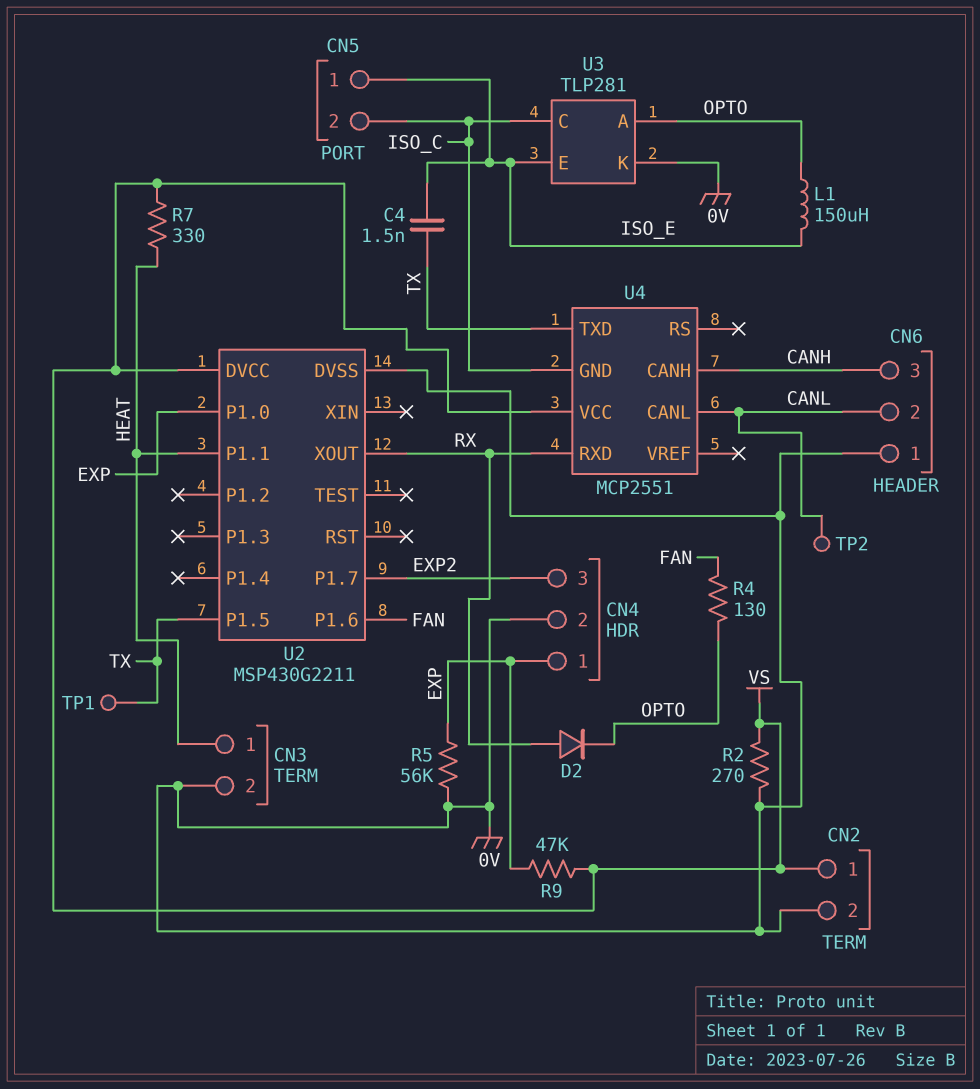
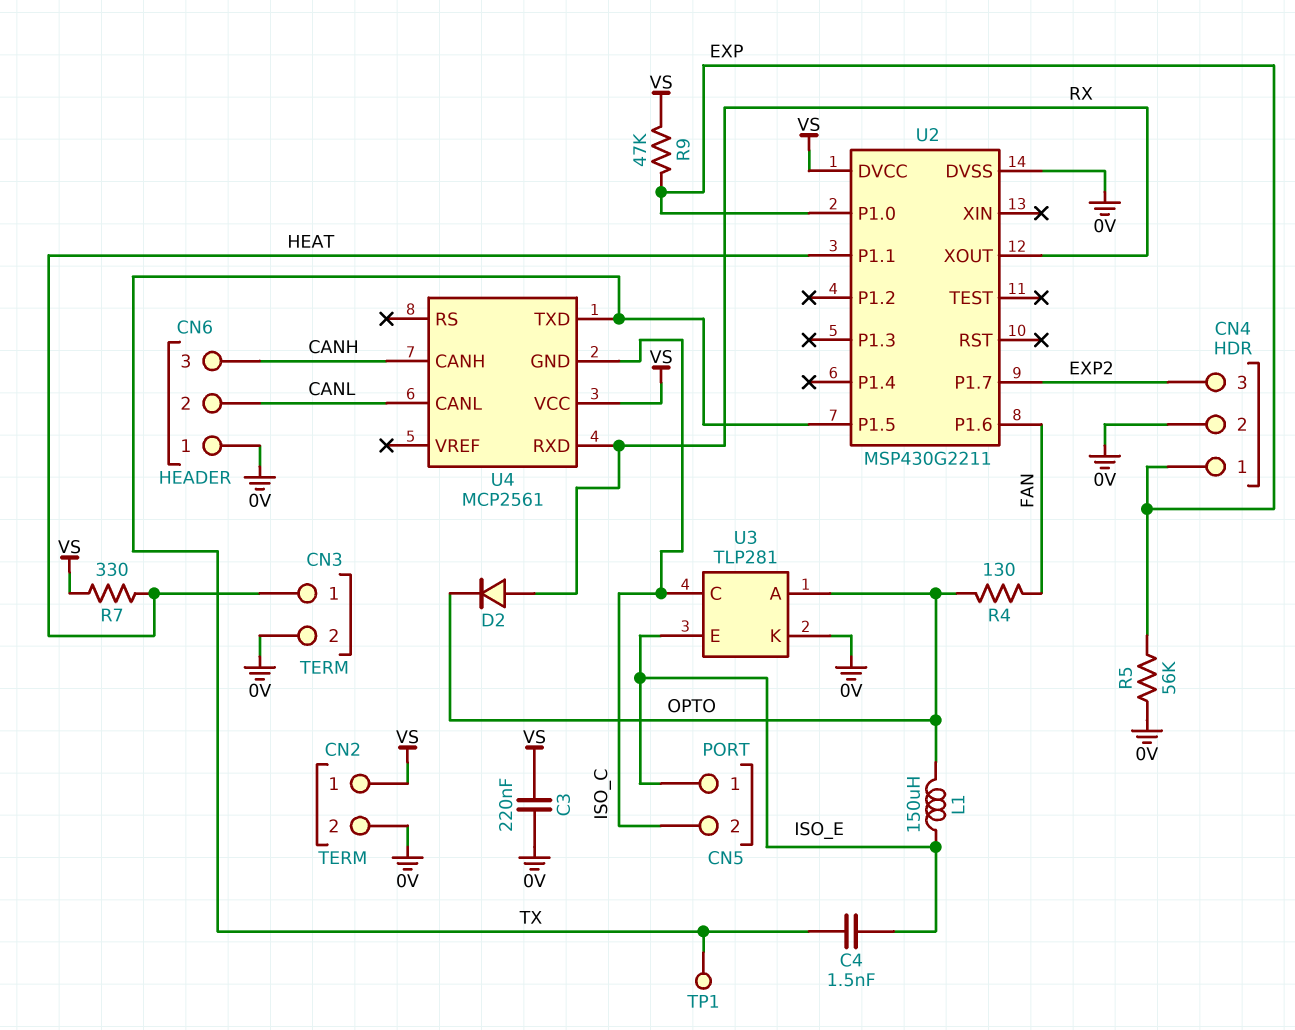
C3: none -> 220nF (0V, VS)
R2: 270 (0V, VS) -> none
TP2: test point (CANL) -> none
U4: MCP2551 -> MCP2561

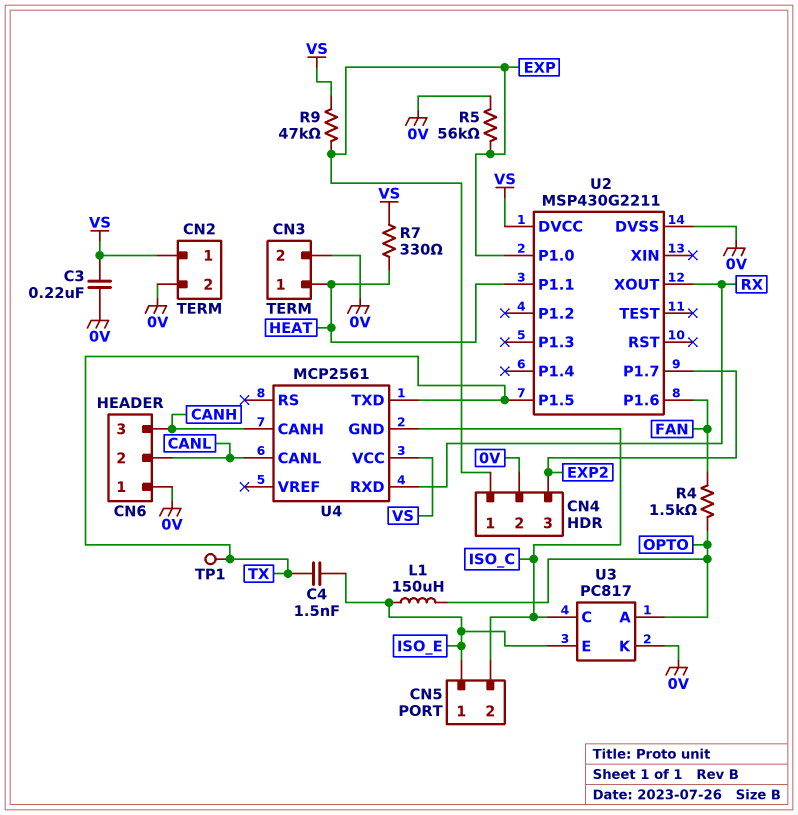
D2: diode (A RX, K OPTO) -> none
R4: 130 (FAN, OPTO) -> 1.5k (FAN, OPTO)
U3: TLP281 -> PC817

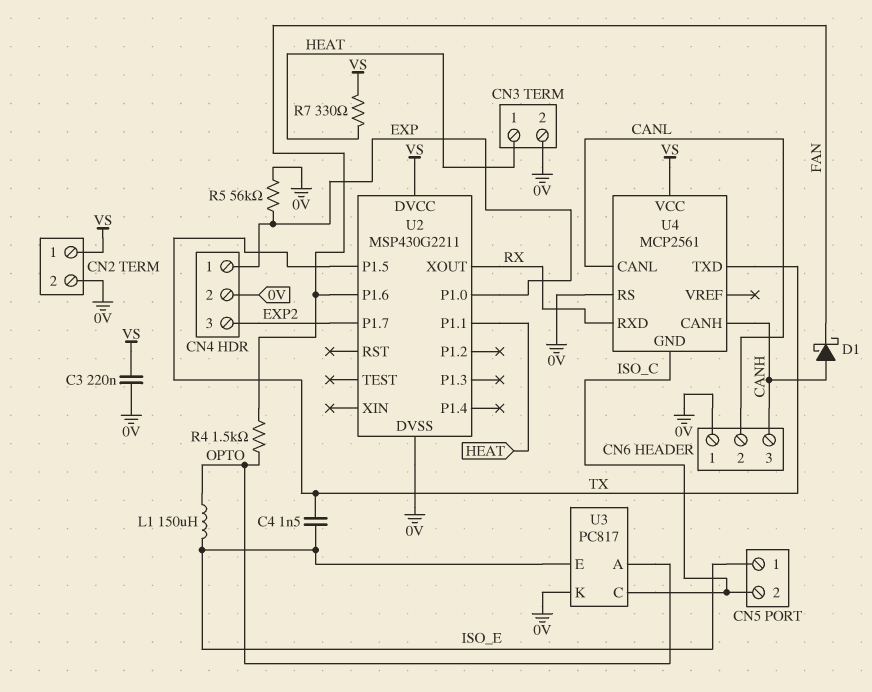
D1: none -> schottky (A CANH, K FAN)
R9: 47k (EXP, VS) -> none
TP1: test point (TX) -> none
U4 pin RS: none -> 0V

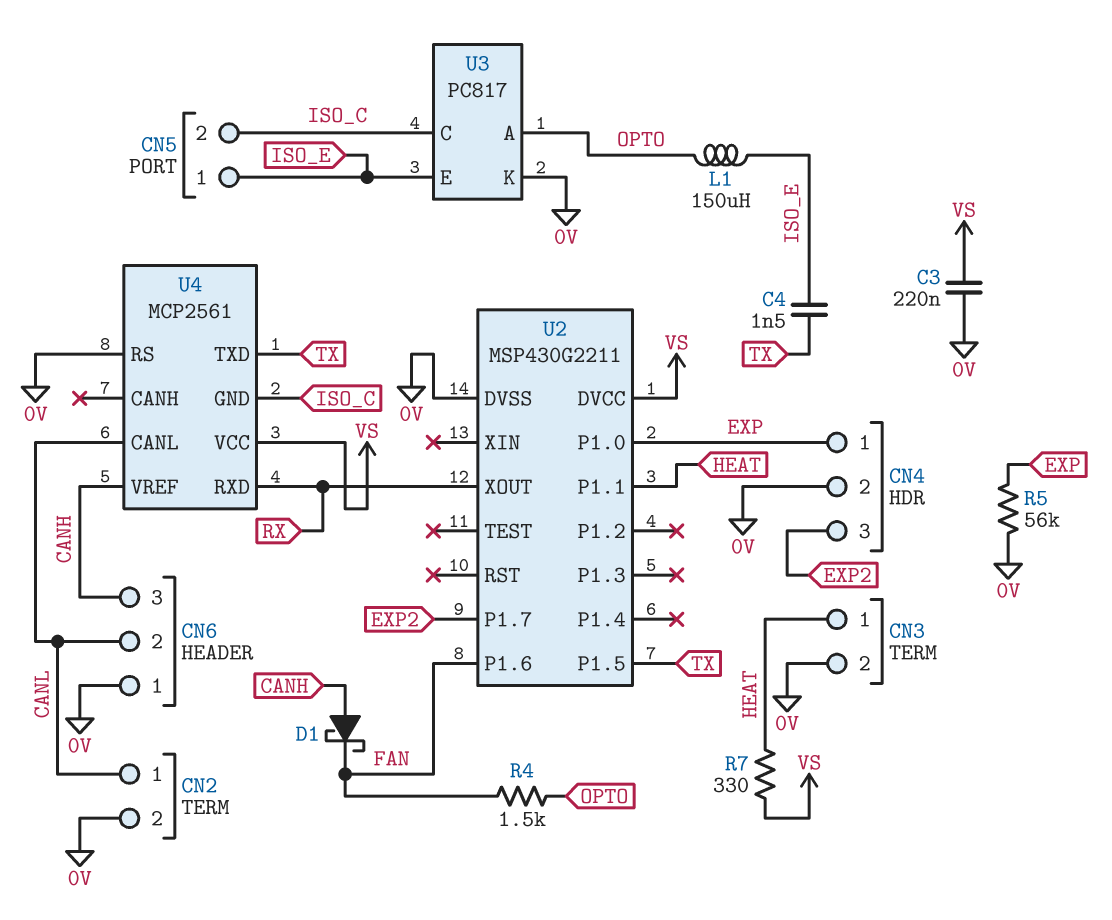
CN2 pin 1: VS -> CANL
U4 pin CANH: CANH -> none
U4 pin VREF: none -> CANH

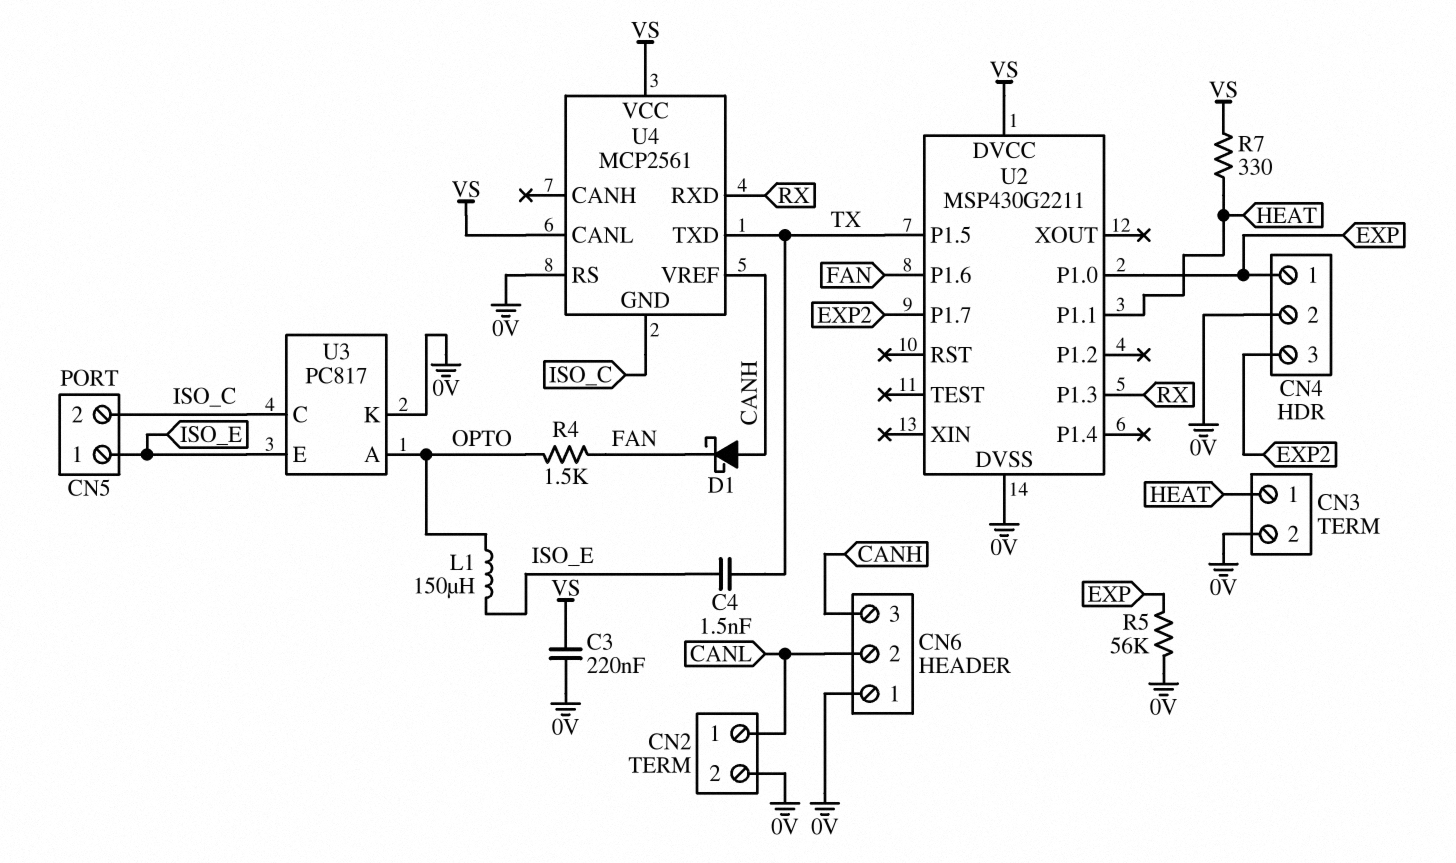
U2 pin P1.3: none -> RX
U2 pin XOUT: RX -> none
U4 pin CANL: CANL -> VS

